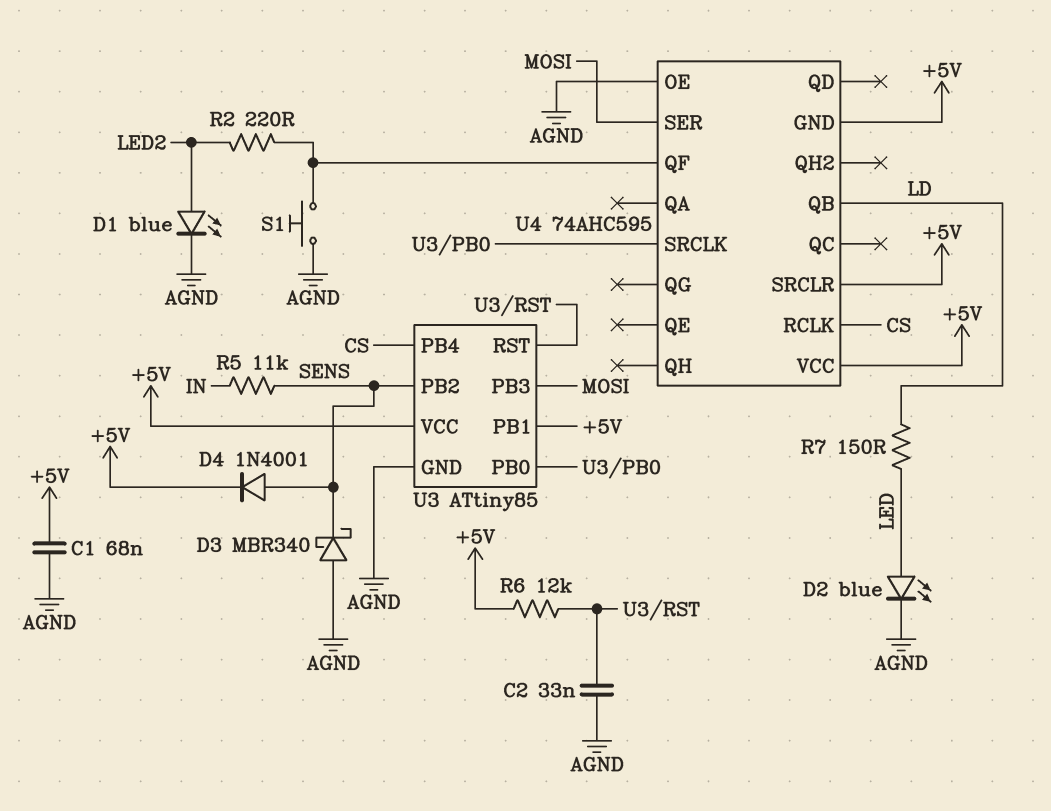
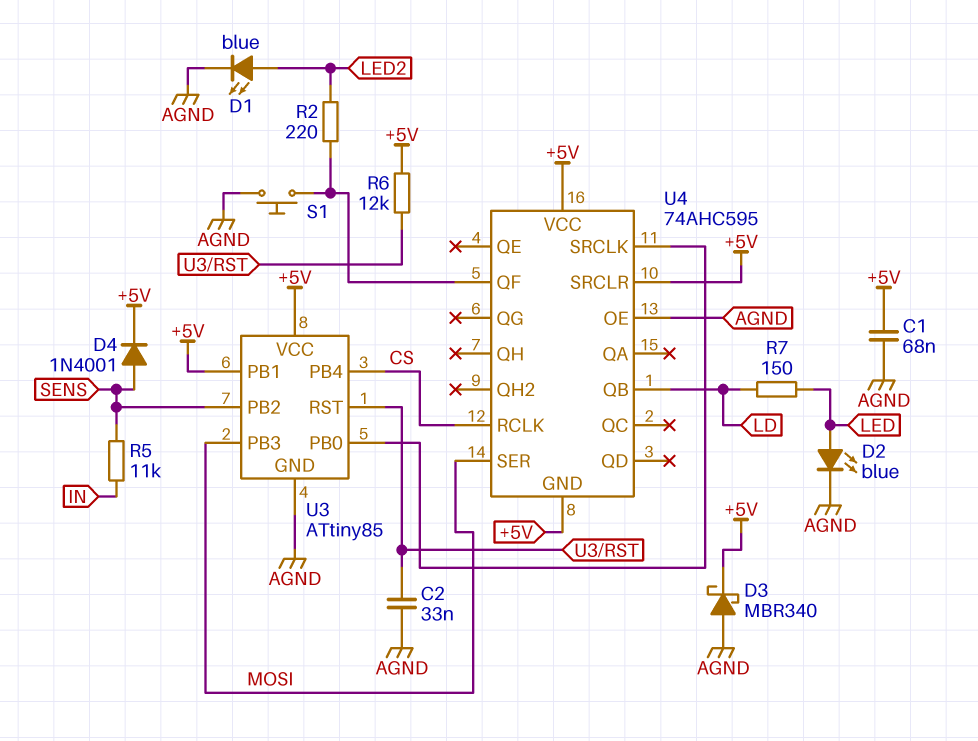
D3: schottky MBR340 (A AGND, K SENS) -> schottky MBR340 (A AGND, K +5V)

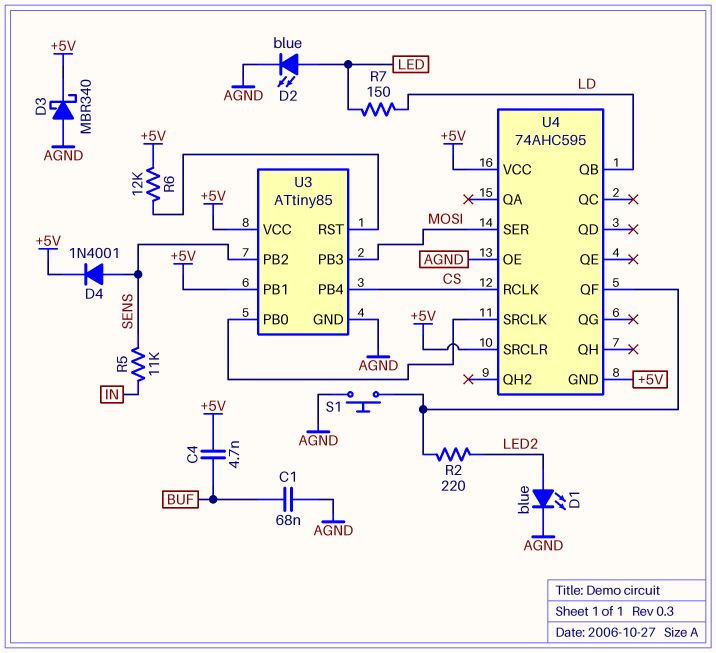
C1: 68nF (+5V, AGND) -> 68nF (AGND, BUF)
C2: 33nF (AGND, U3/RST) -> none
C4: none -> 4.7nF (+5V, BUF)

